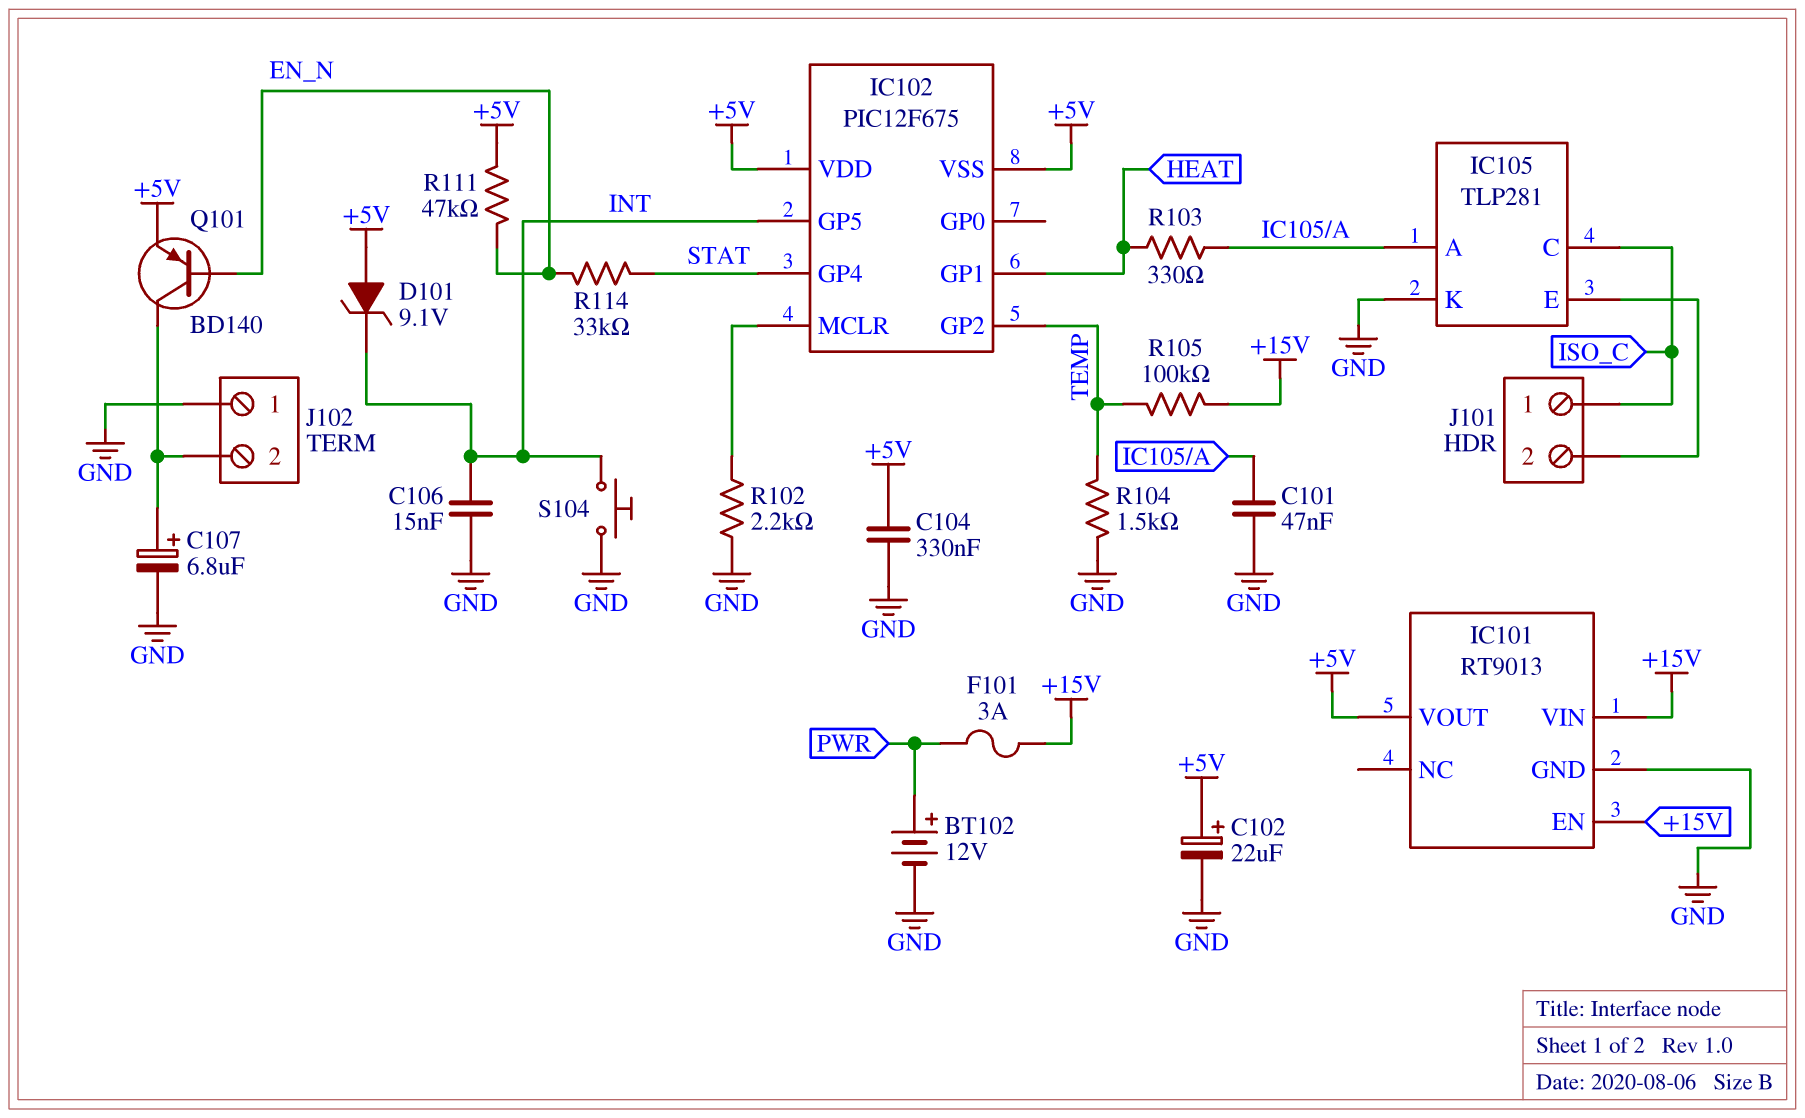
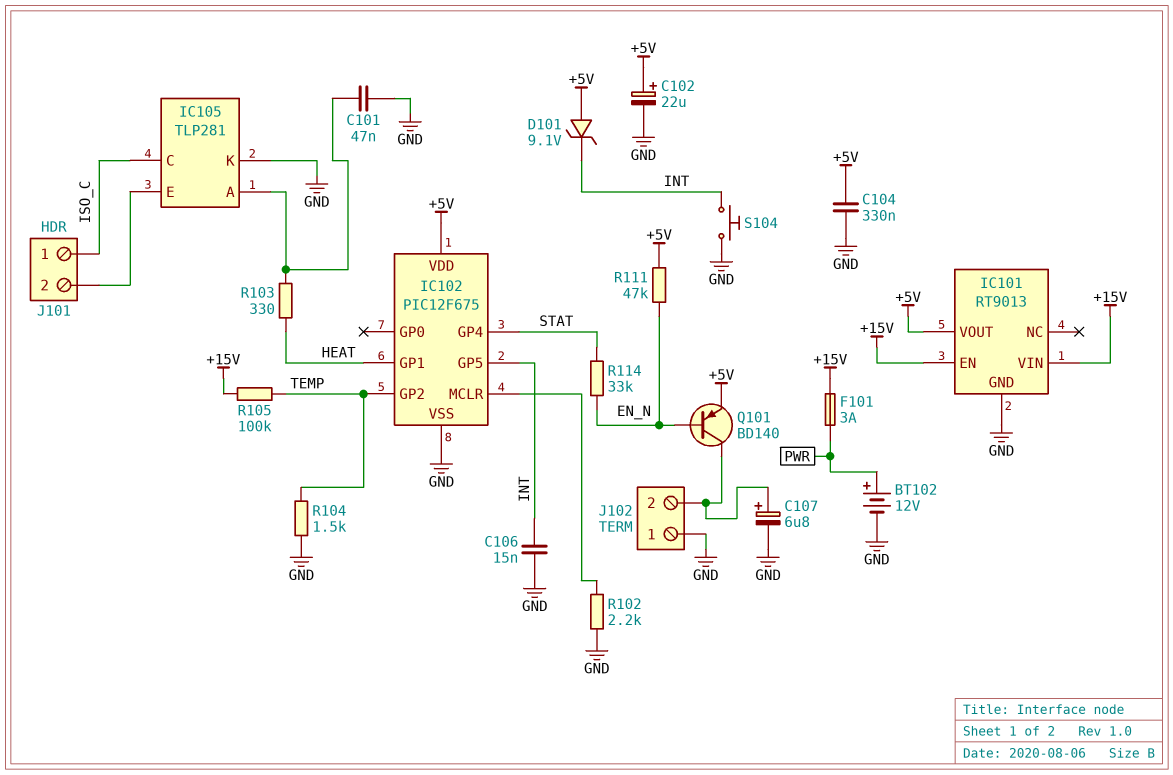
IC102 pin VSS: +5V -> GND

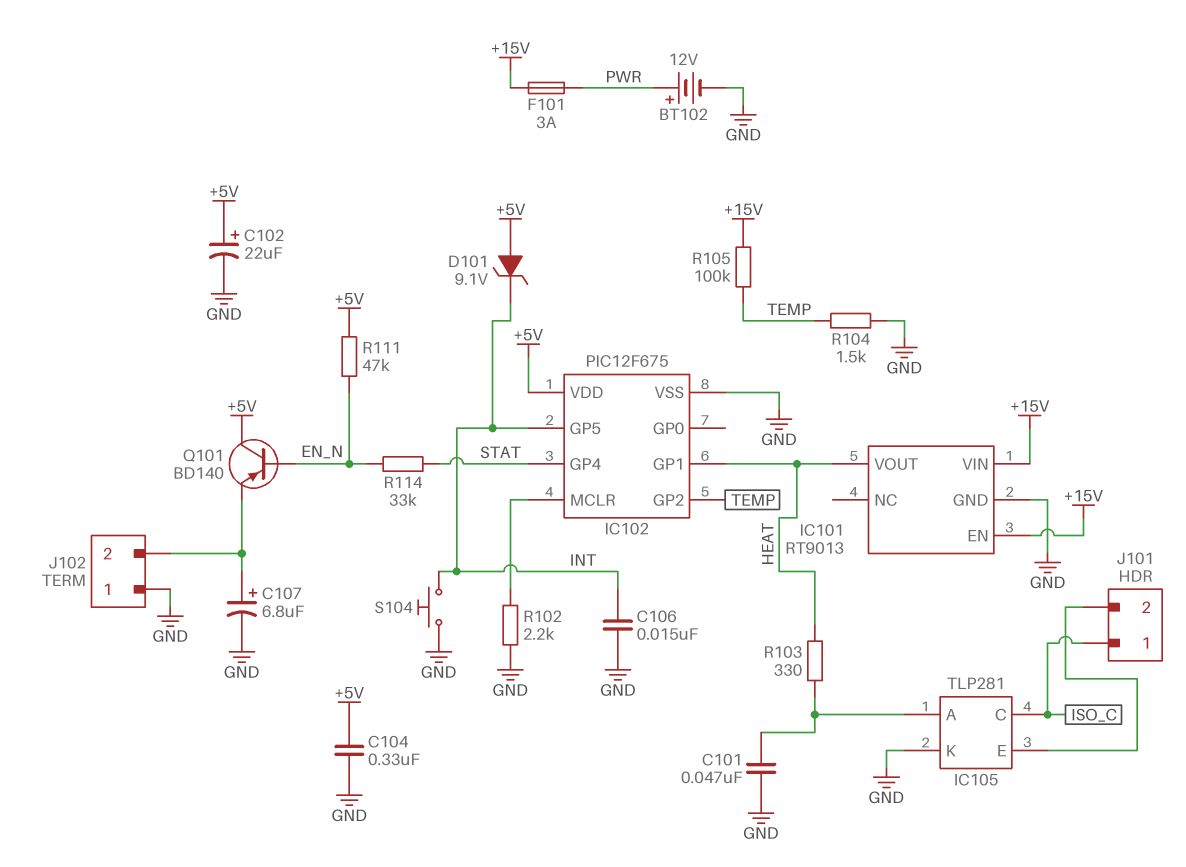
IC101 pin VOUT: +5V -> HEAT
Q101: PNP BD140 (B EN_N, C J102/2, E +5V) -> PNP BD140 (B EN_N, C +5V, E J102/2)

